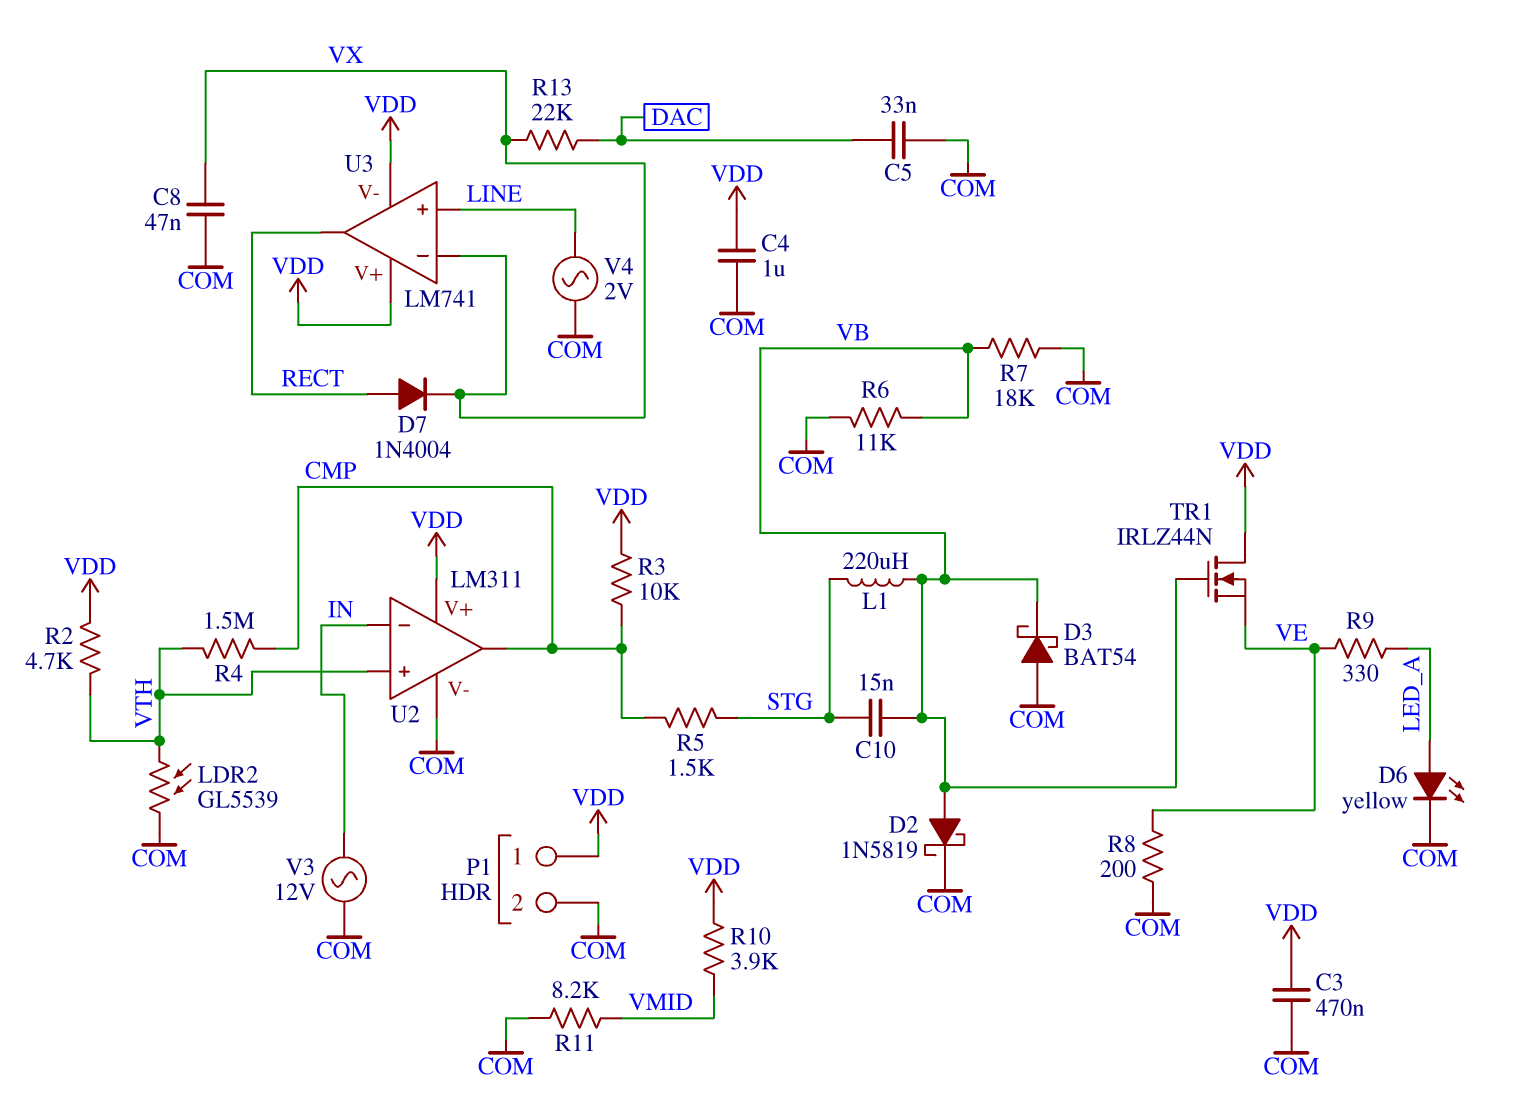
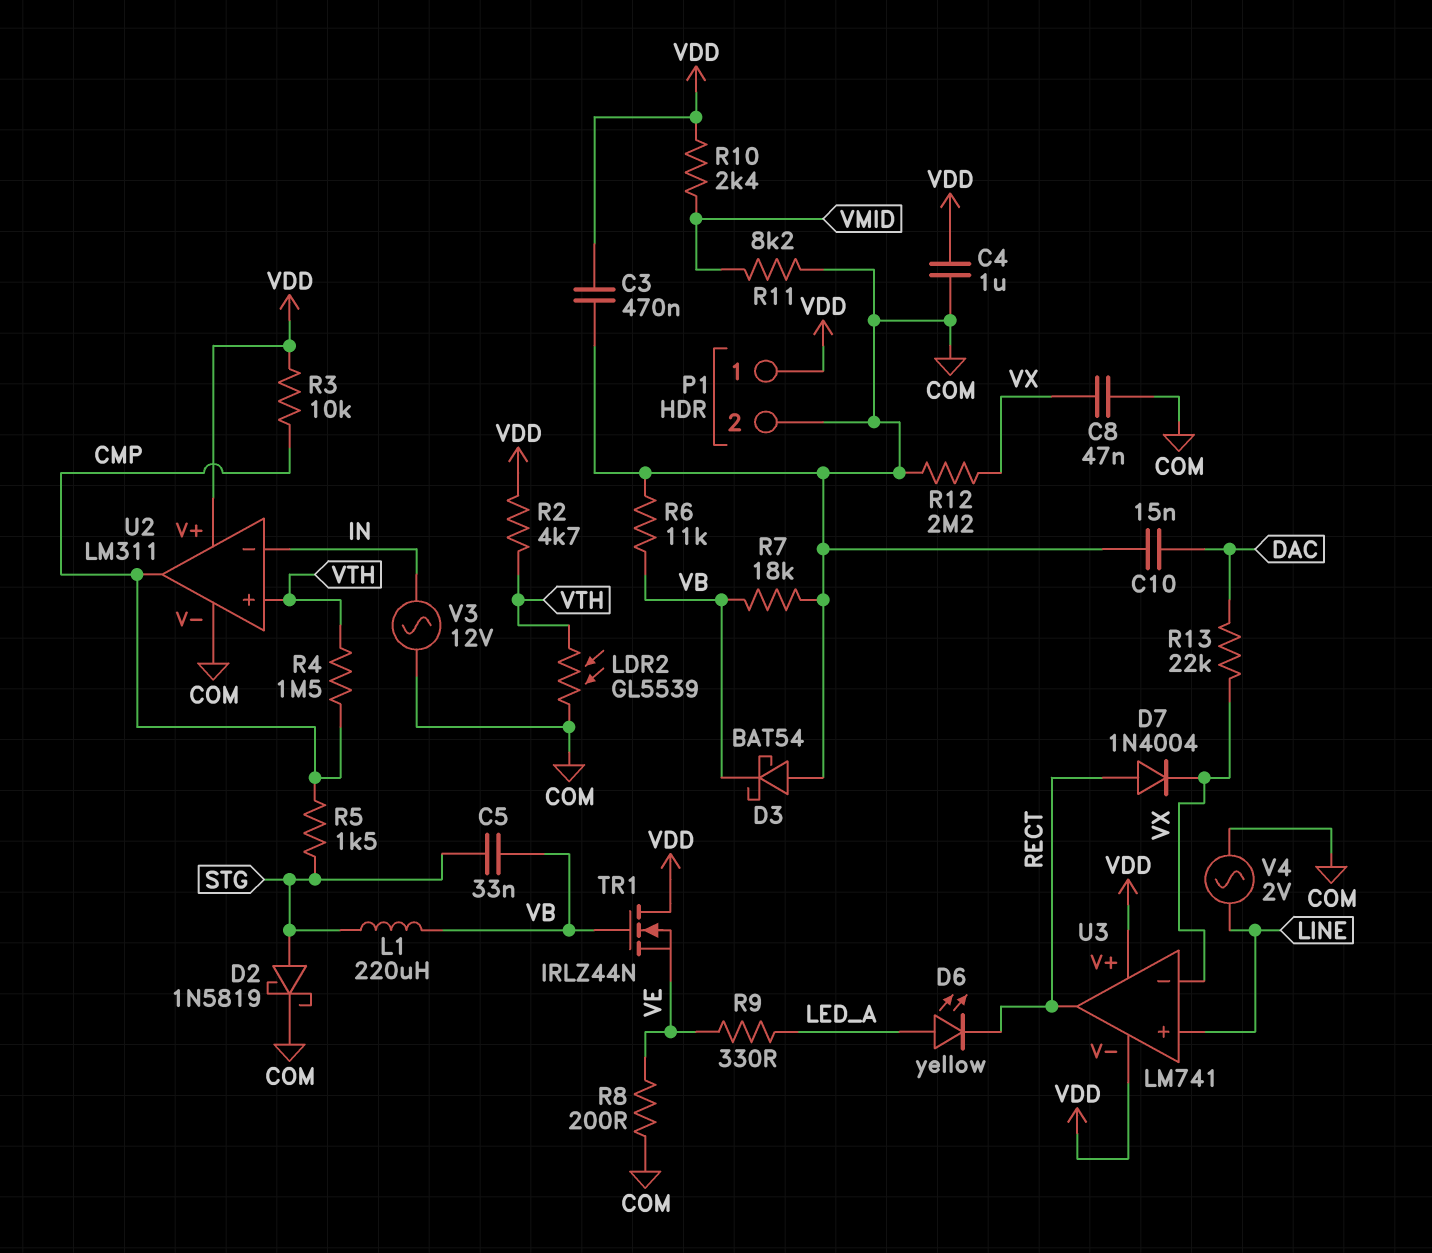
C5: 33nF (COM, DAC) -> 33nF (STG, VB)
C10: 15nF (STG, VB) -> 15nF (COM, DAC)
D2: schottky 1N5819 (A VB, K COM) -> schottky 1N5819 (A STG, K COM)
D6: LED yellow (A LED_A, K COM) -> LED yellow (A LED_A, K RECT)
R10: 3.9k (VDD, VMID) -> 2.4k (VDD, VMID)
R12: none -> 2.2M (COM, VX)

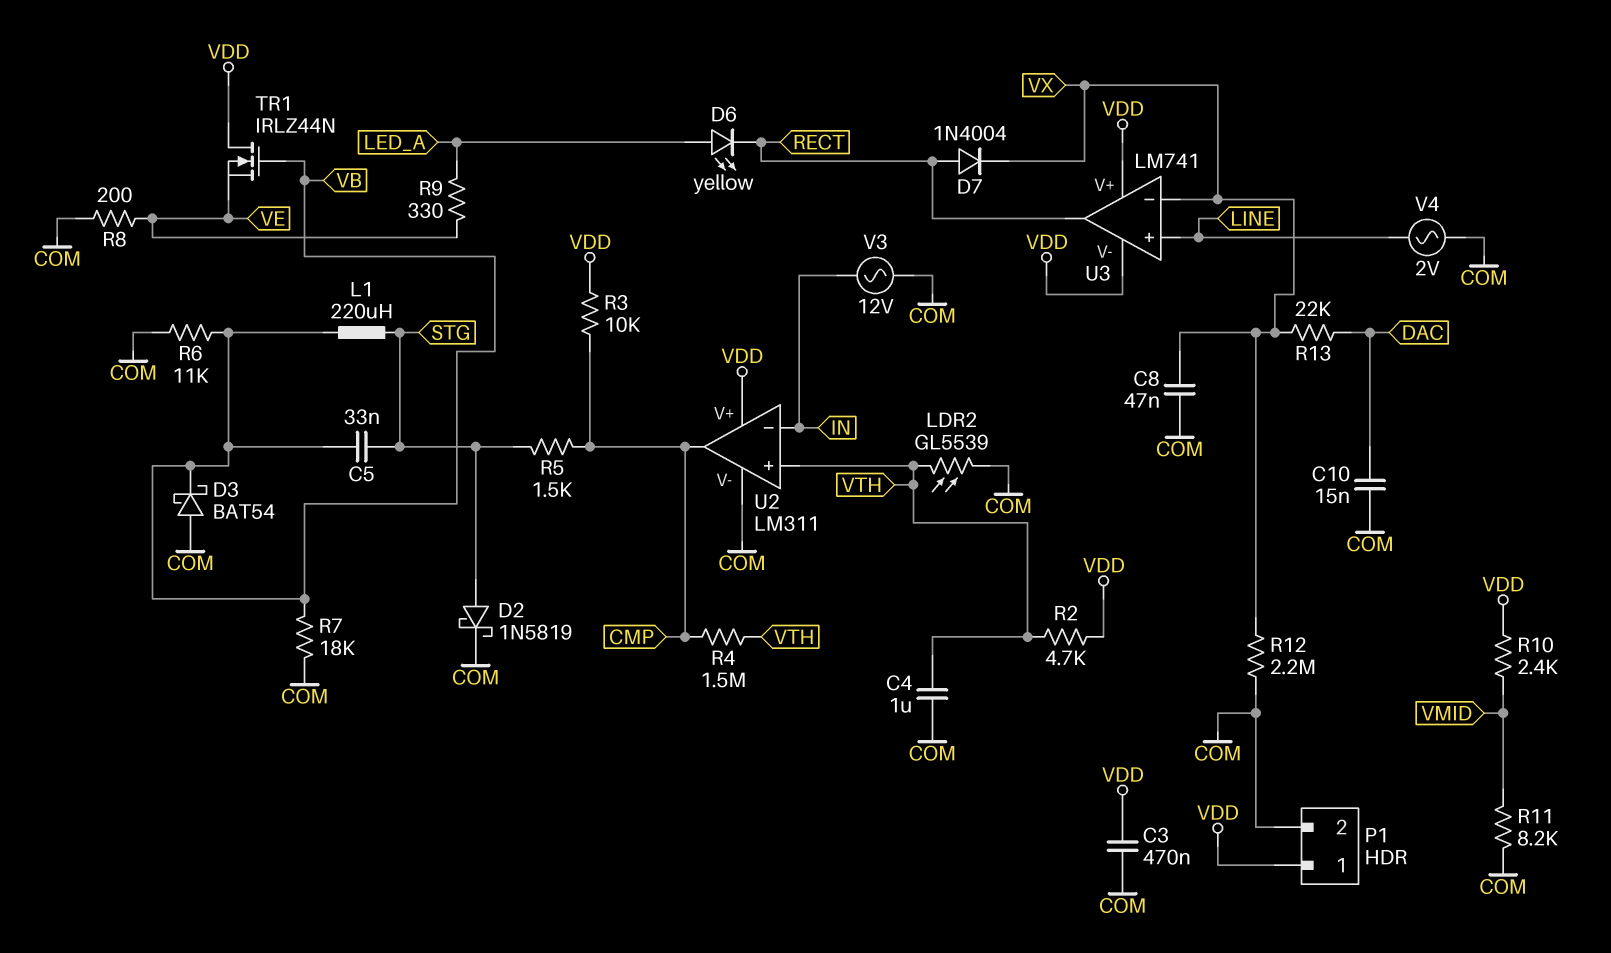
C4: 1uF (COM, VDD) -> 1uF (COM, VTH)

